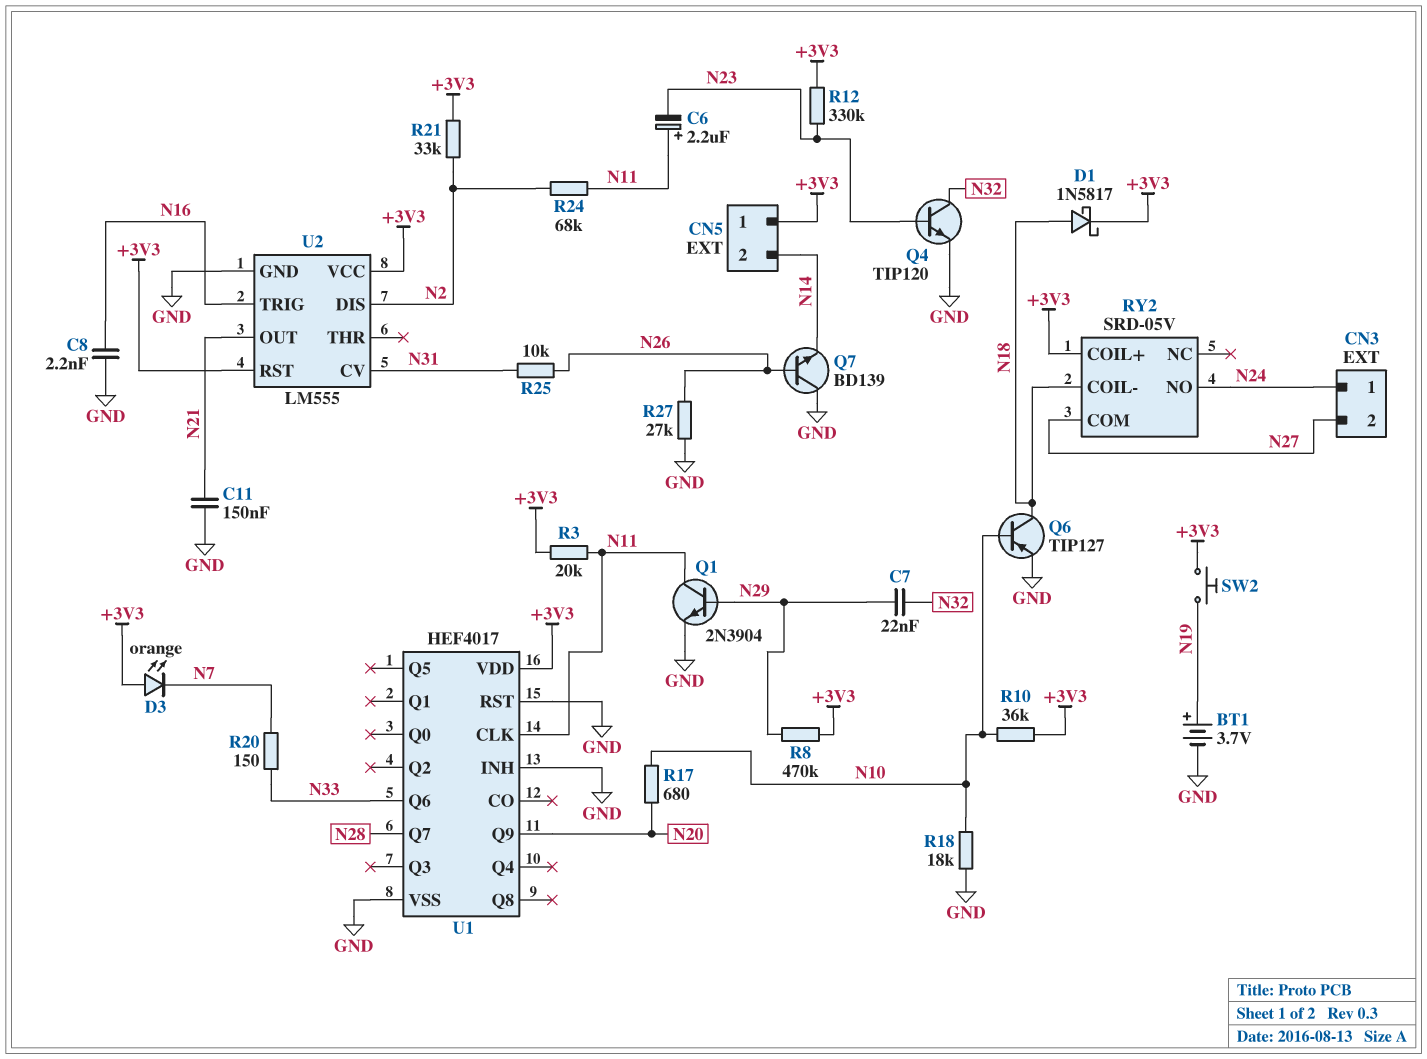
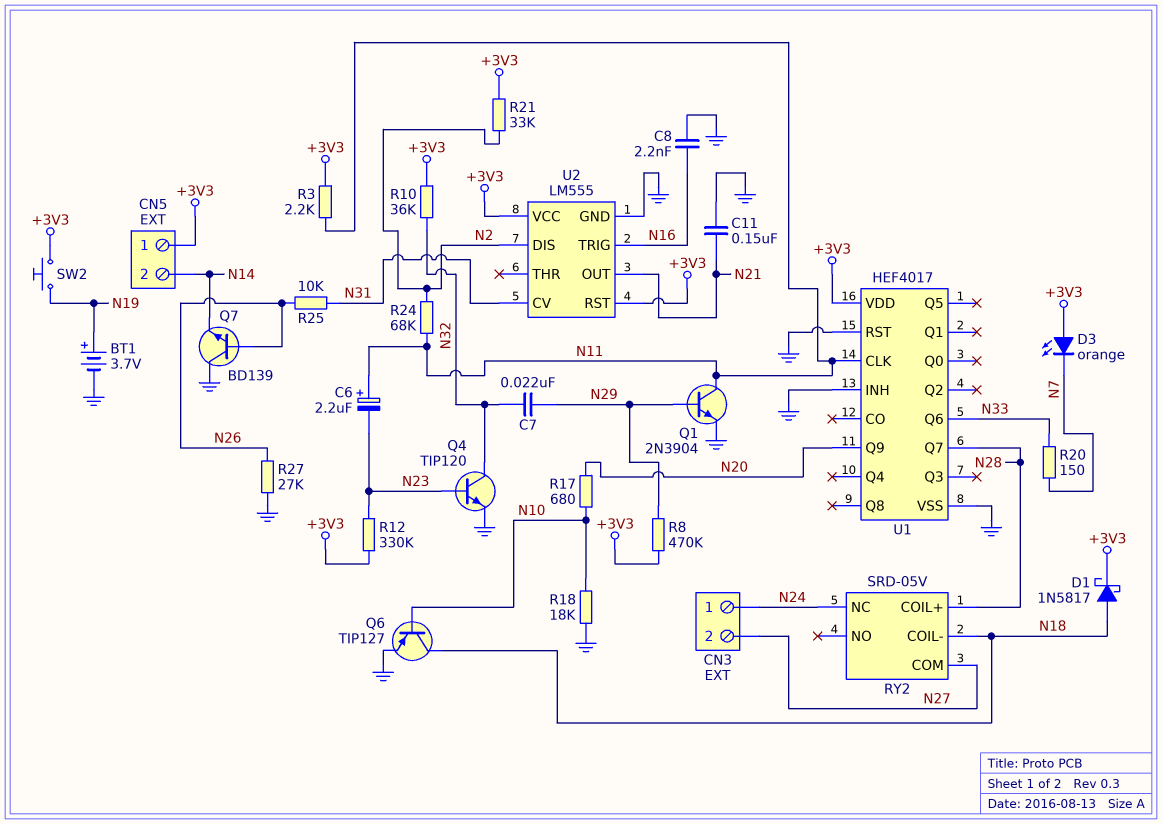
R3: 20k (+3V3, N11) -> 2.2k (+3V3, N11)
R10: 36k (+3V3, N10) -> 36k (+3V3, N32)
RY2 pin COIL+: +3V3 -> N28
RY2 pin NC: none -> N24
RY2 pin NO: N24 -> none

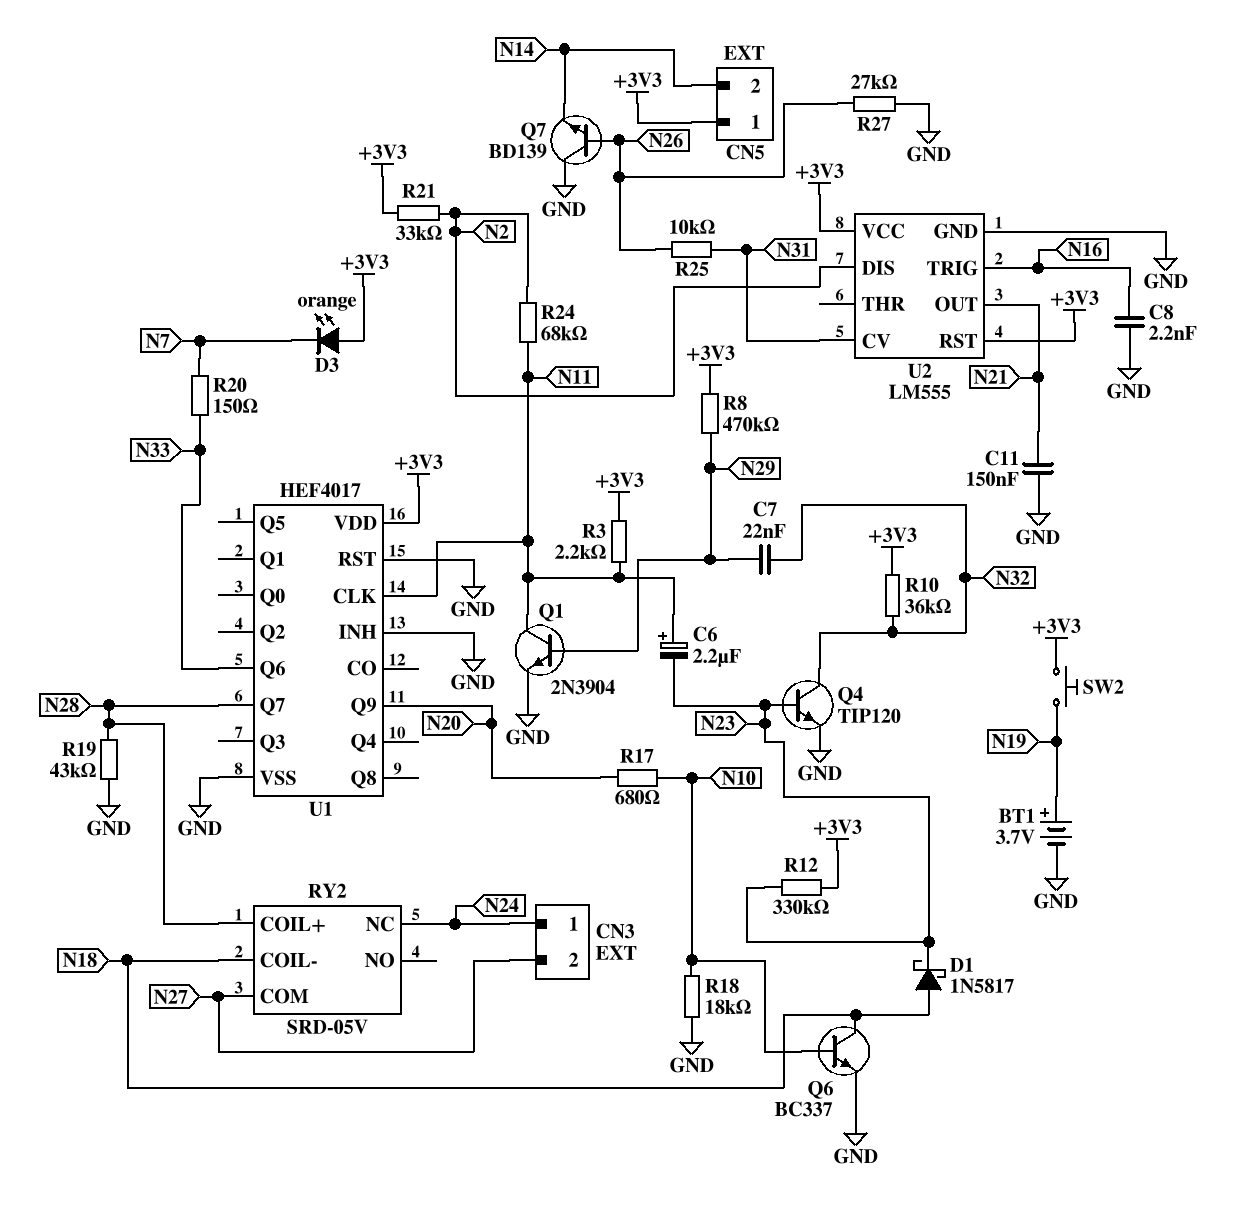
D1: schottky 1N5817 (A N18, K +3V3) -> schottky 1N5817 (A N18, K N23)
Q6: PNP TIP127 (B N10, C N18, E GND) -> NPN BC337 (B N10, C N18, E GND)
R19: none -> 43k (GND, N28)

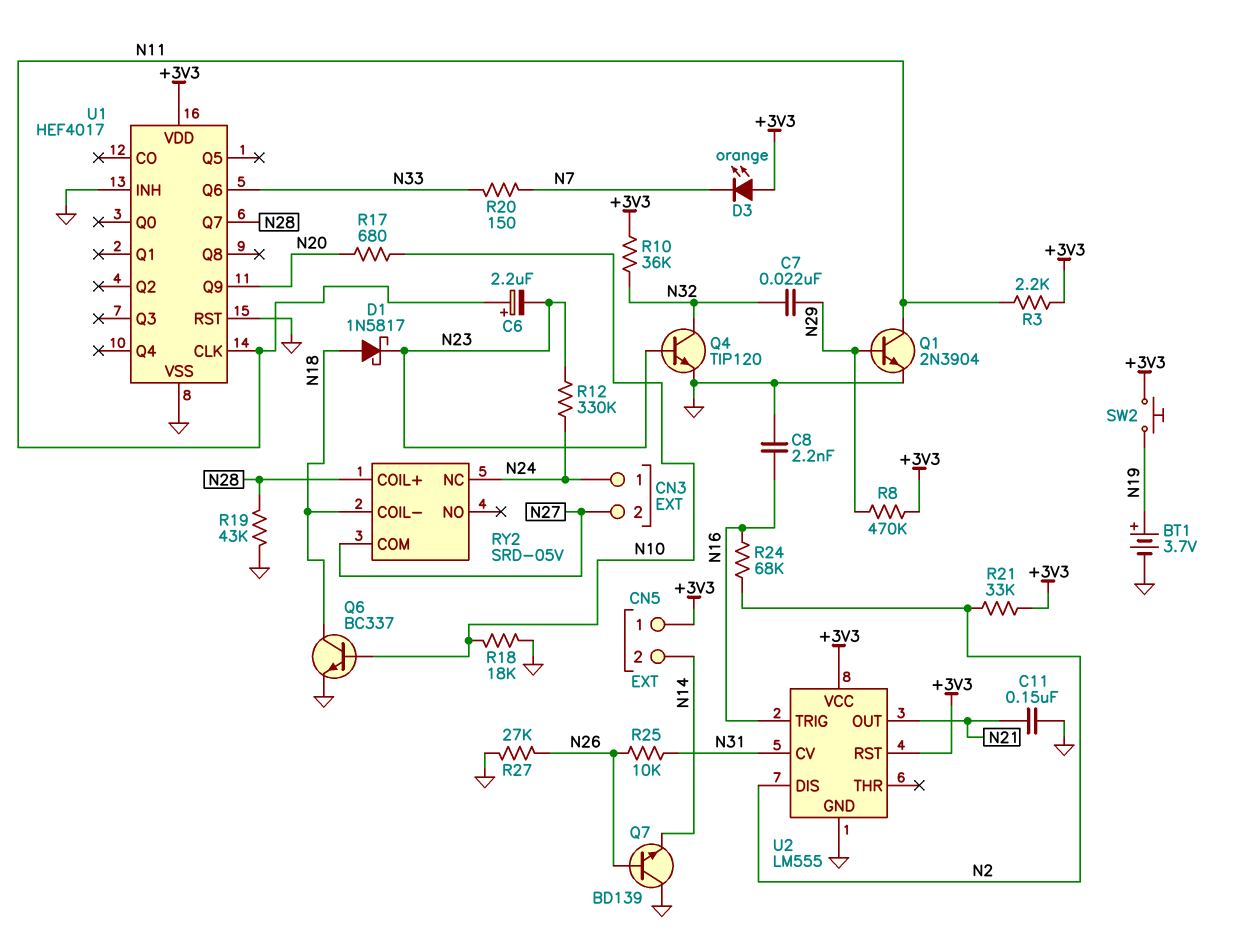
R12: 330k (+3V3, N23) -> 330k (N23, N24)
R24: 68k (N2, N11) -> 68k (N2, N16)

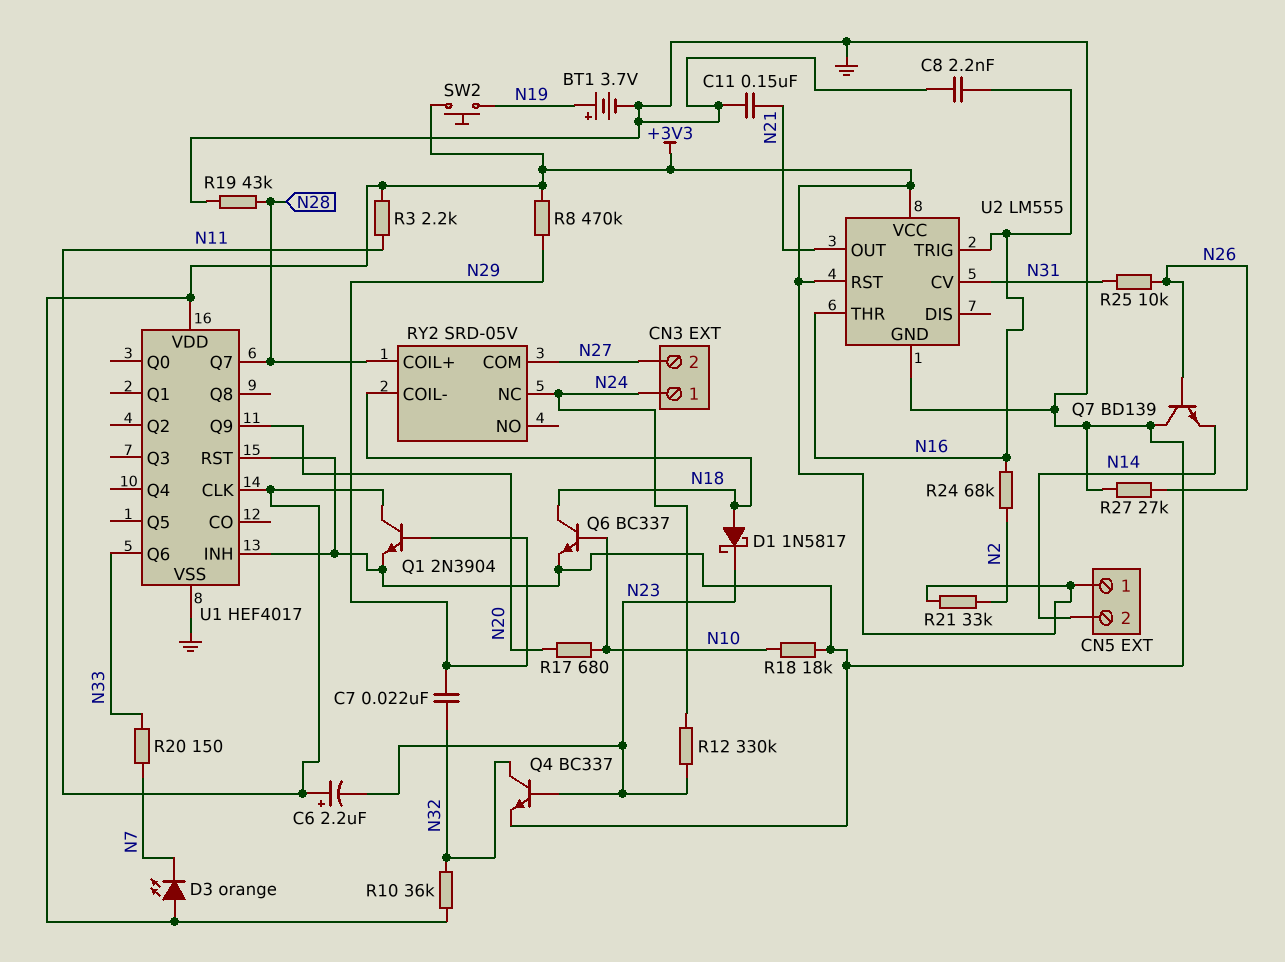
Q4: NPN TIP120 (B N23, C N32, E GND) -> NPN BC337 (B N23, C N32, E GND)
U2 pin DIS: N2 -> none
U2 pin THR: none -> N16

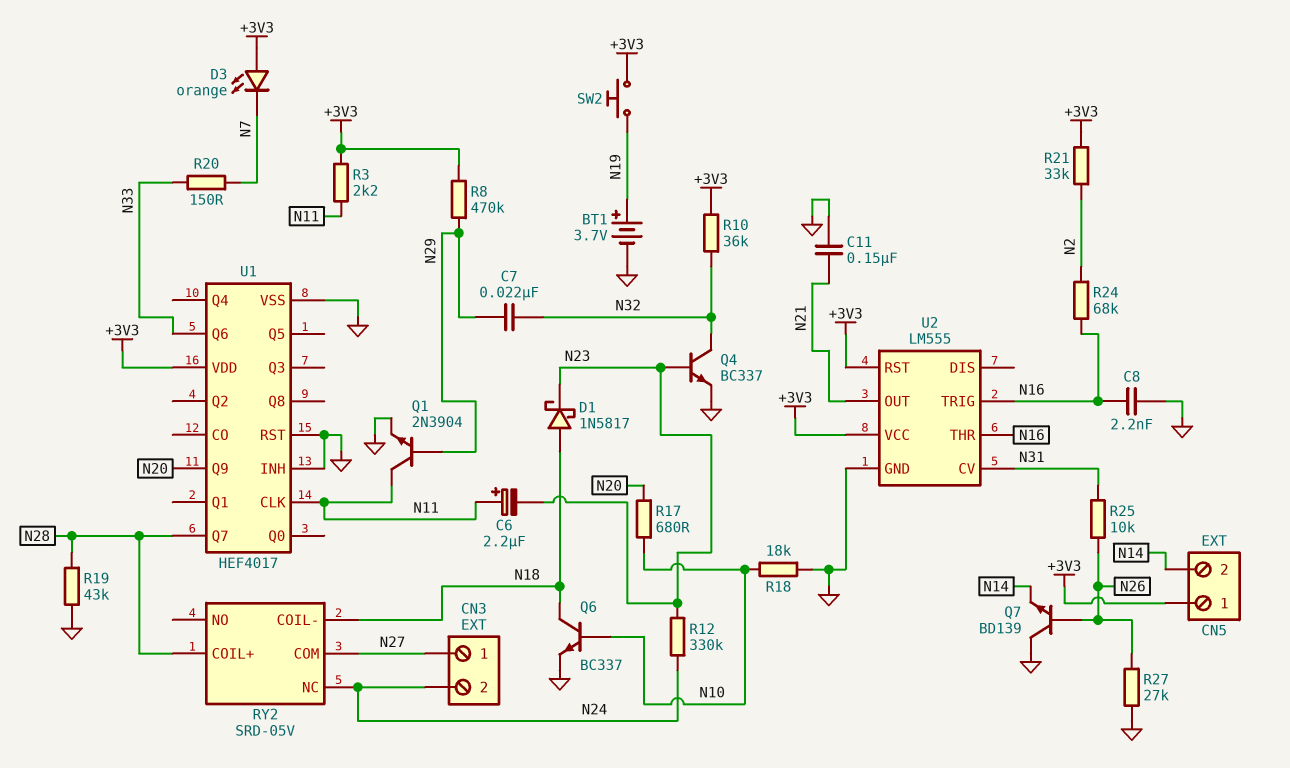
CN3 pin 1: N24 -> N27
CN3 pin 2: N27 -> N24

